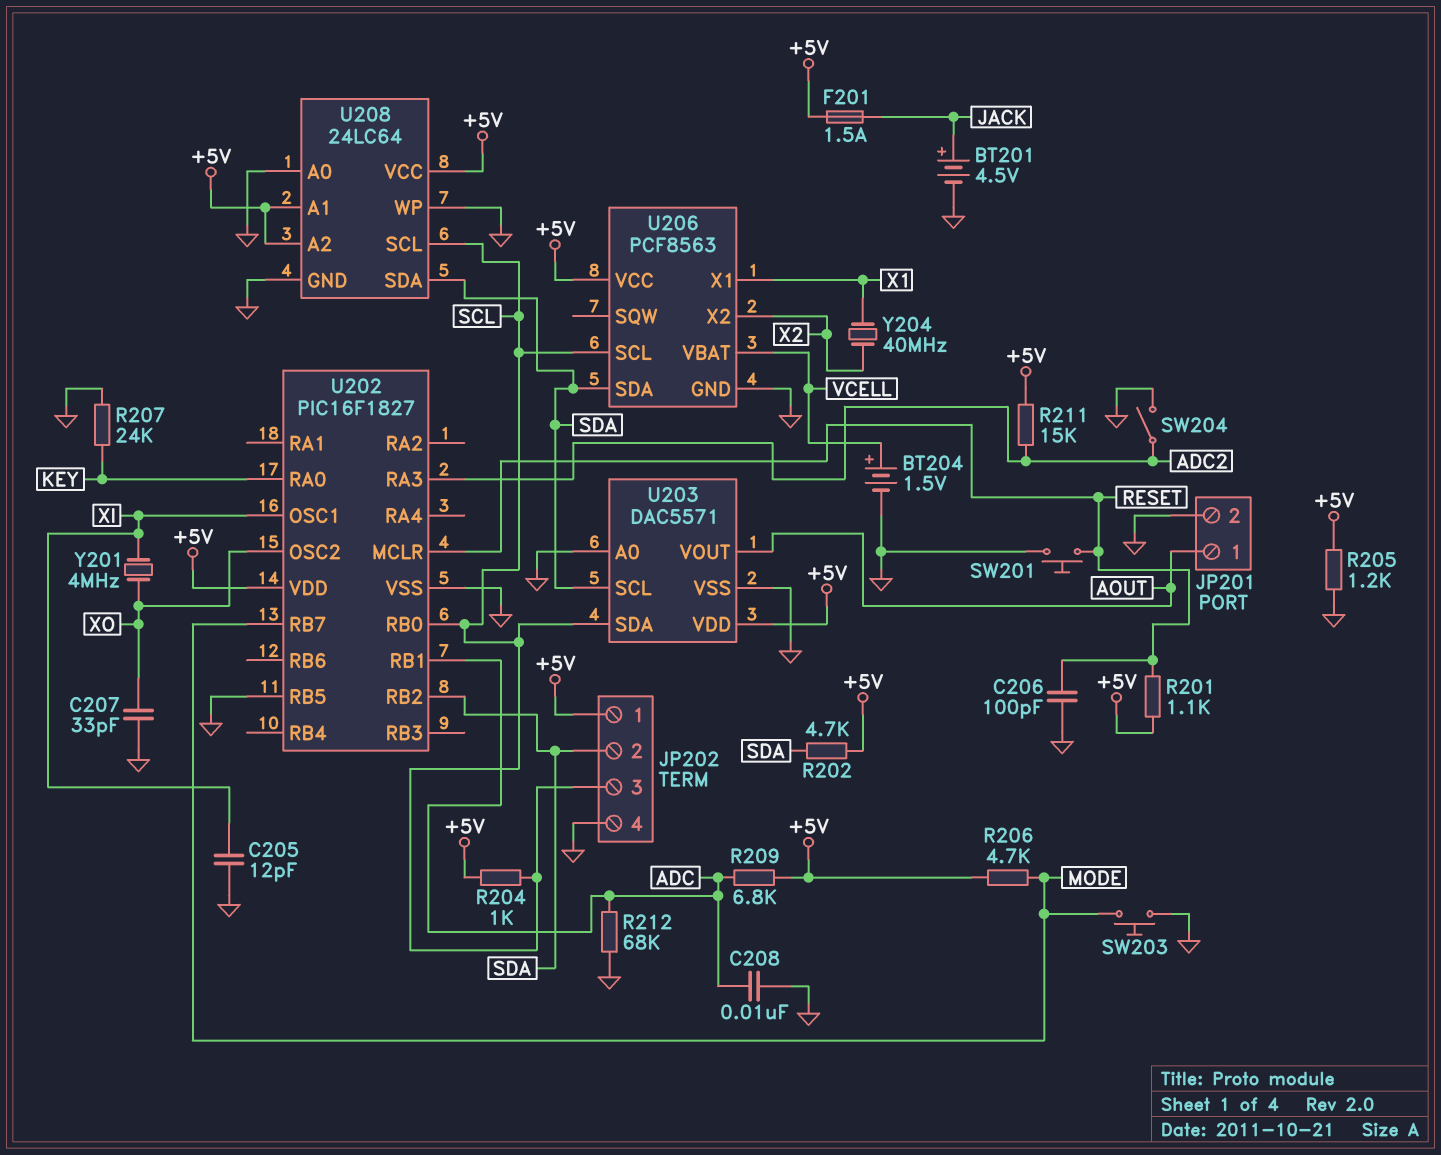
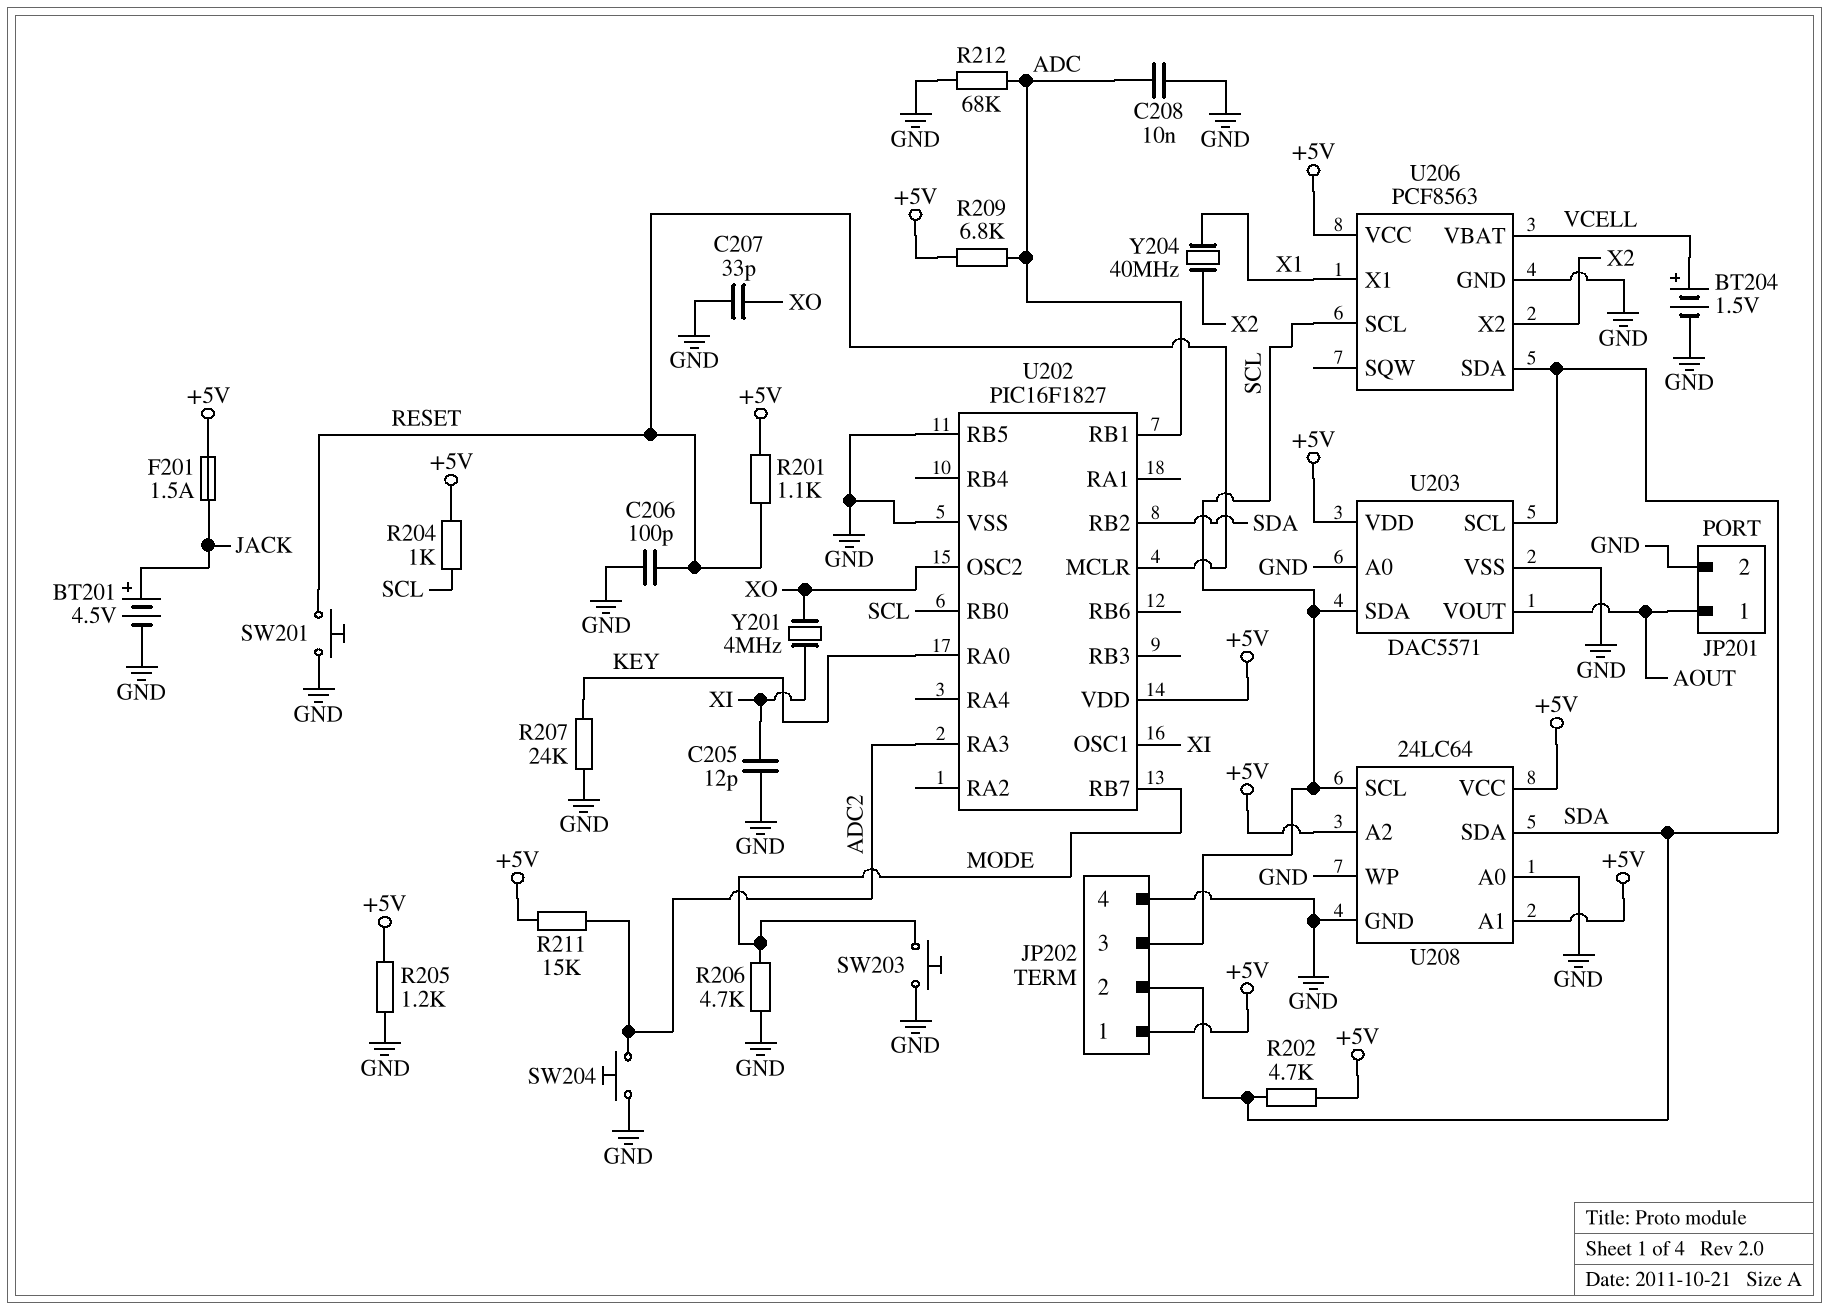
R206: 4.7k (+5V, MODE) -> 4.7k (GND, MODE)
SW204: switch (ADC2, GND) -> button (ADC2, GND)

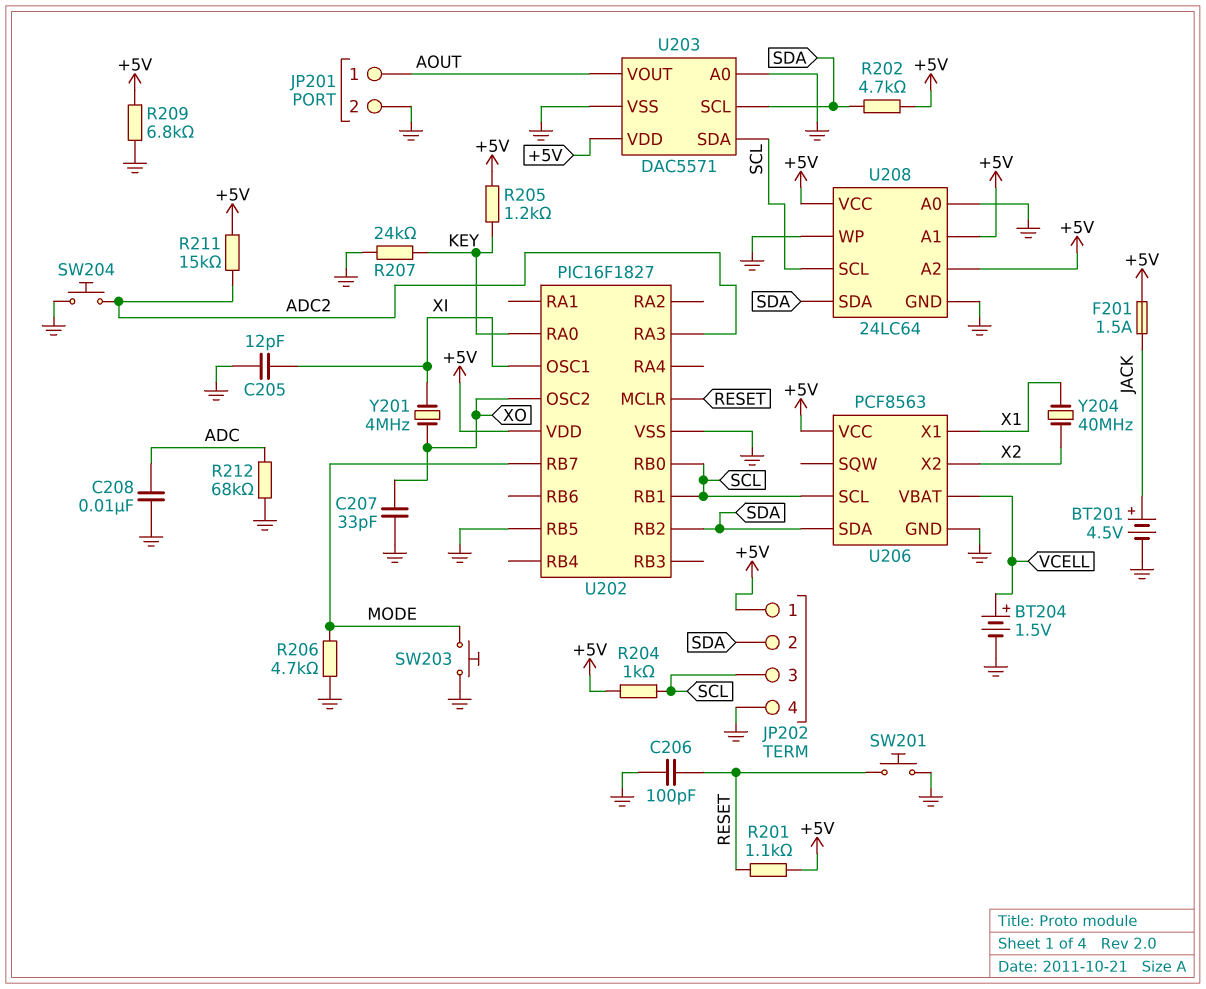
R205: 1.2k (+5V, GND) -> 1.2k (+5V, KEY)
R209: 6.8k (+5V, ADC) -> 6.8k (+5V, GND)
U202 pin RB1: ADC -> SCL

